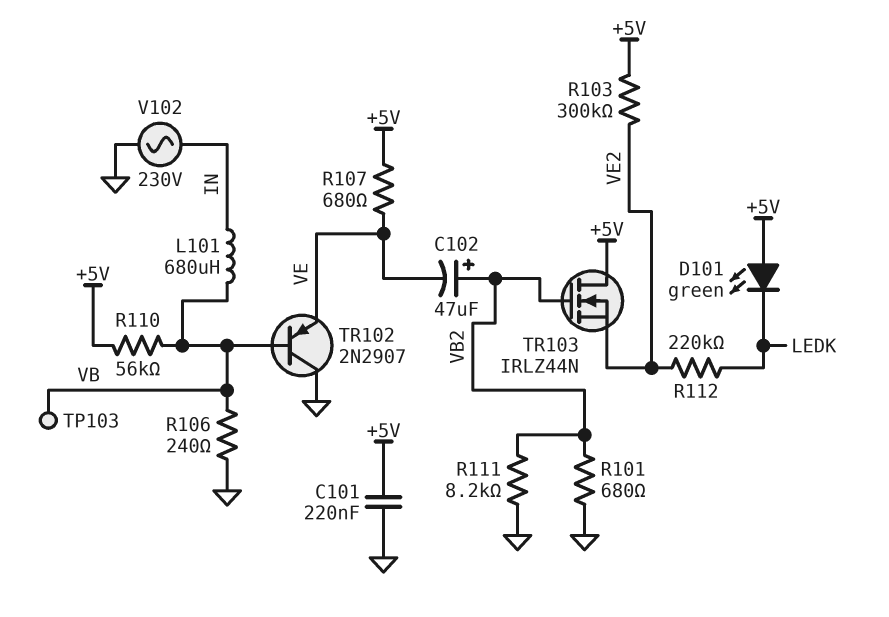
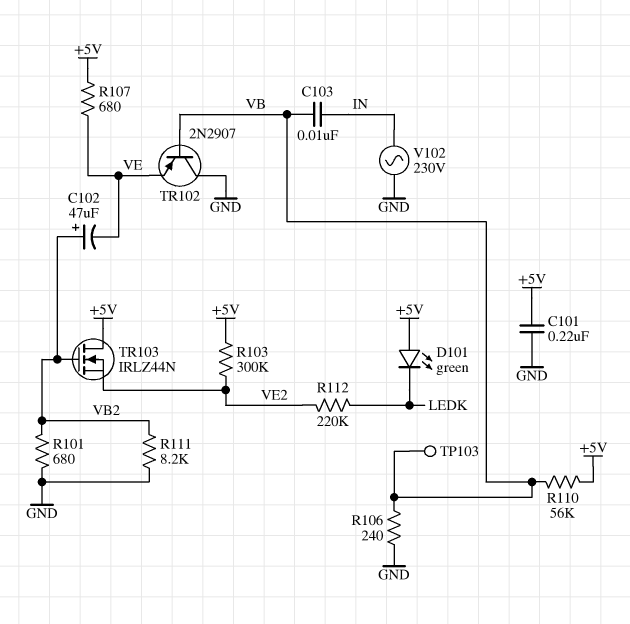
C103: none -> 10nF (IN, VB)
L101: 680uH (IN, VB) -> none

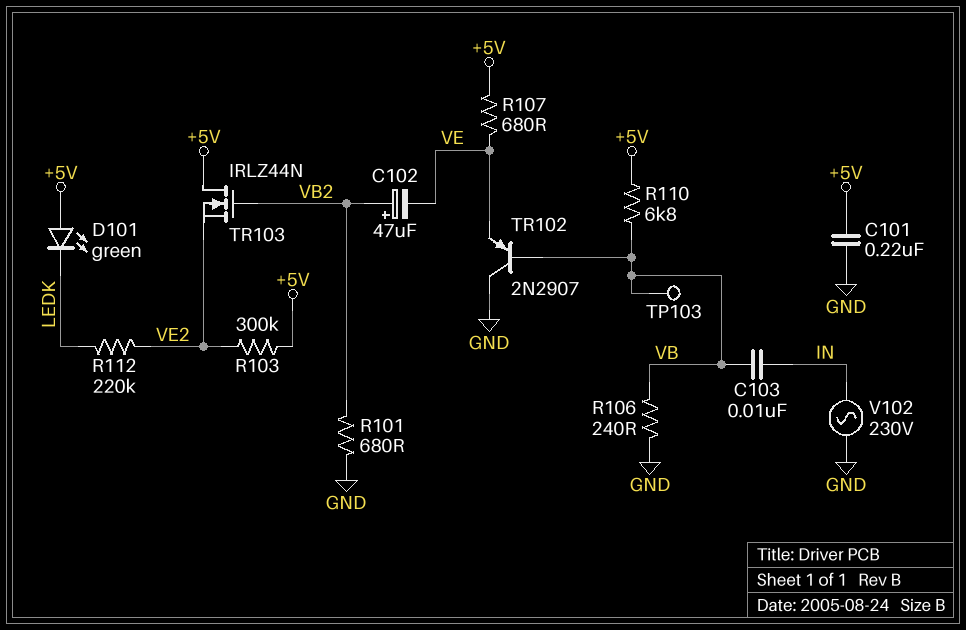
R110: 56k (+5V, VB) -> 6.8k (+5V, VB)
R111: 8.2k (GND, VB2) -> none

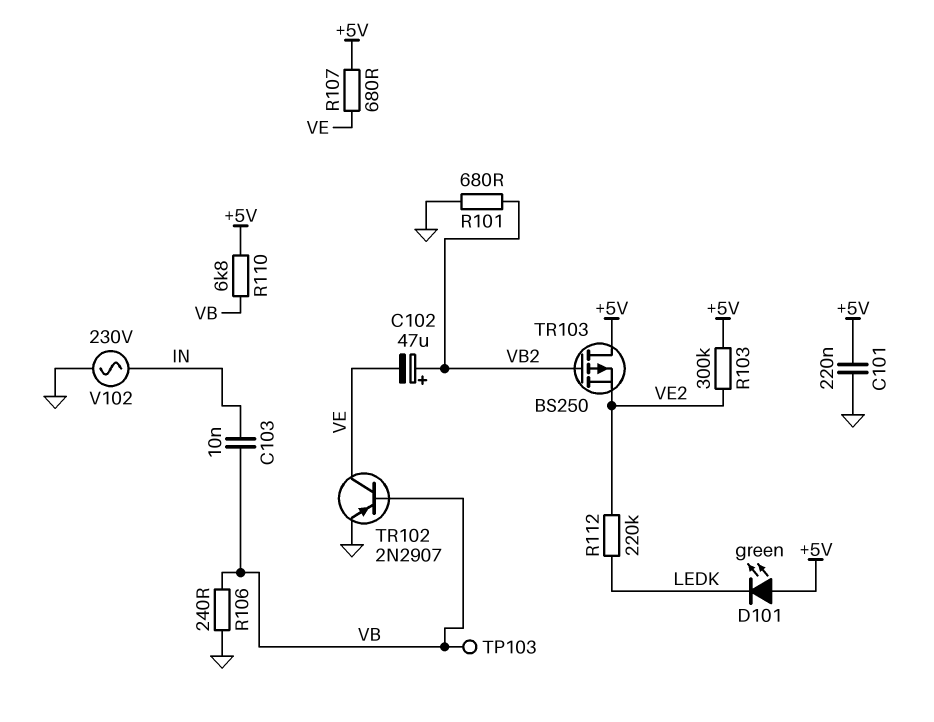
TR102: PNP 2N2907 (B VB, C GND, E VE) -> PNP 2N2907 (B VB, C VE, E GND)
TR103: NMOS IRLZ44N (G VB2, D +5V, S VE2) -> PMOS BS250 (G VB2, D +5V, S VE2)

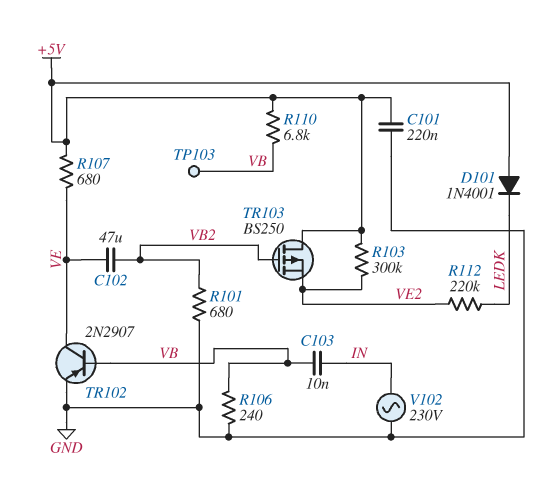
C102: 47uF (plus VB2, minus VE) -> 47uF (VB2, VE)
D101: LED green (A +5V, K LEDK) -> diode 1N4001 (A +5V, K LEDK)

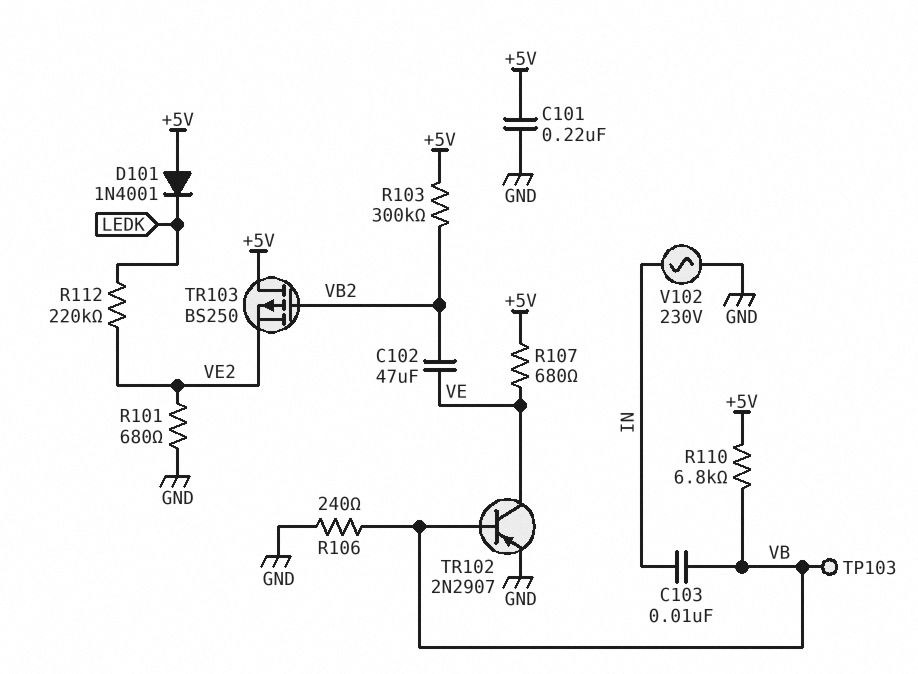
R101: 680 (GND, VB2) -> 680 (GND, VE2)
R103: 300k (+5V, VE2) -> 300k (+5V, VB2)

